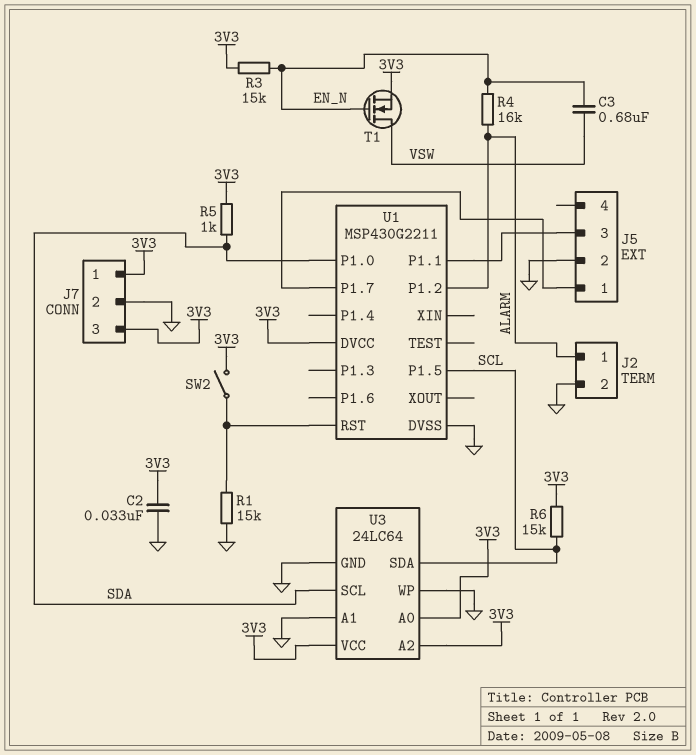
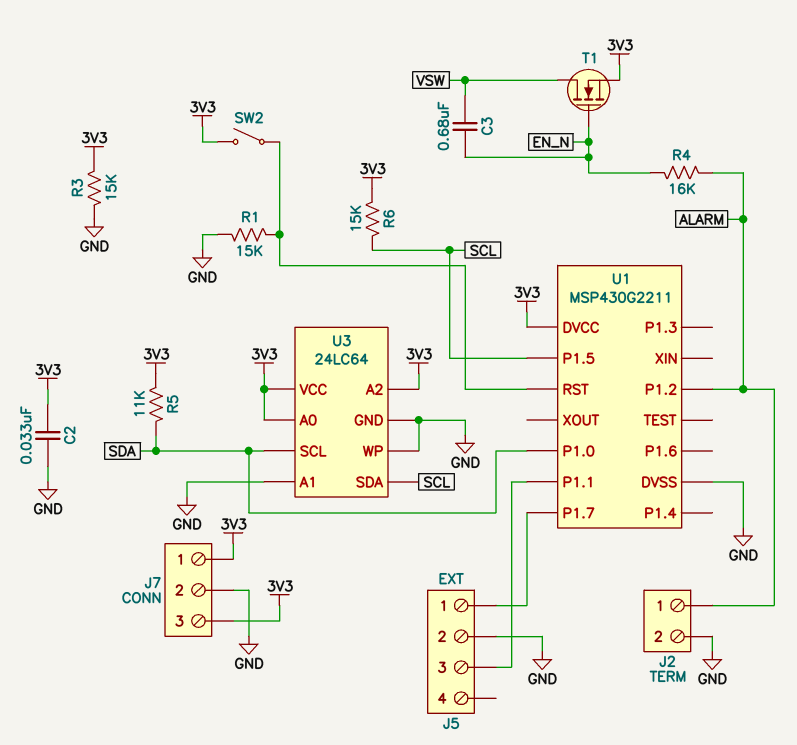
R3: 15k (3V3, EN_N) -> 15k (3V3, GND)
R5: 1k (3V3, SDA) -> 11k (3V3, SDA)

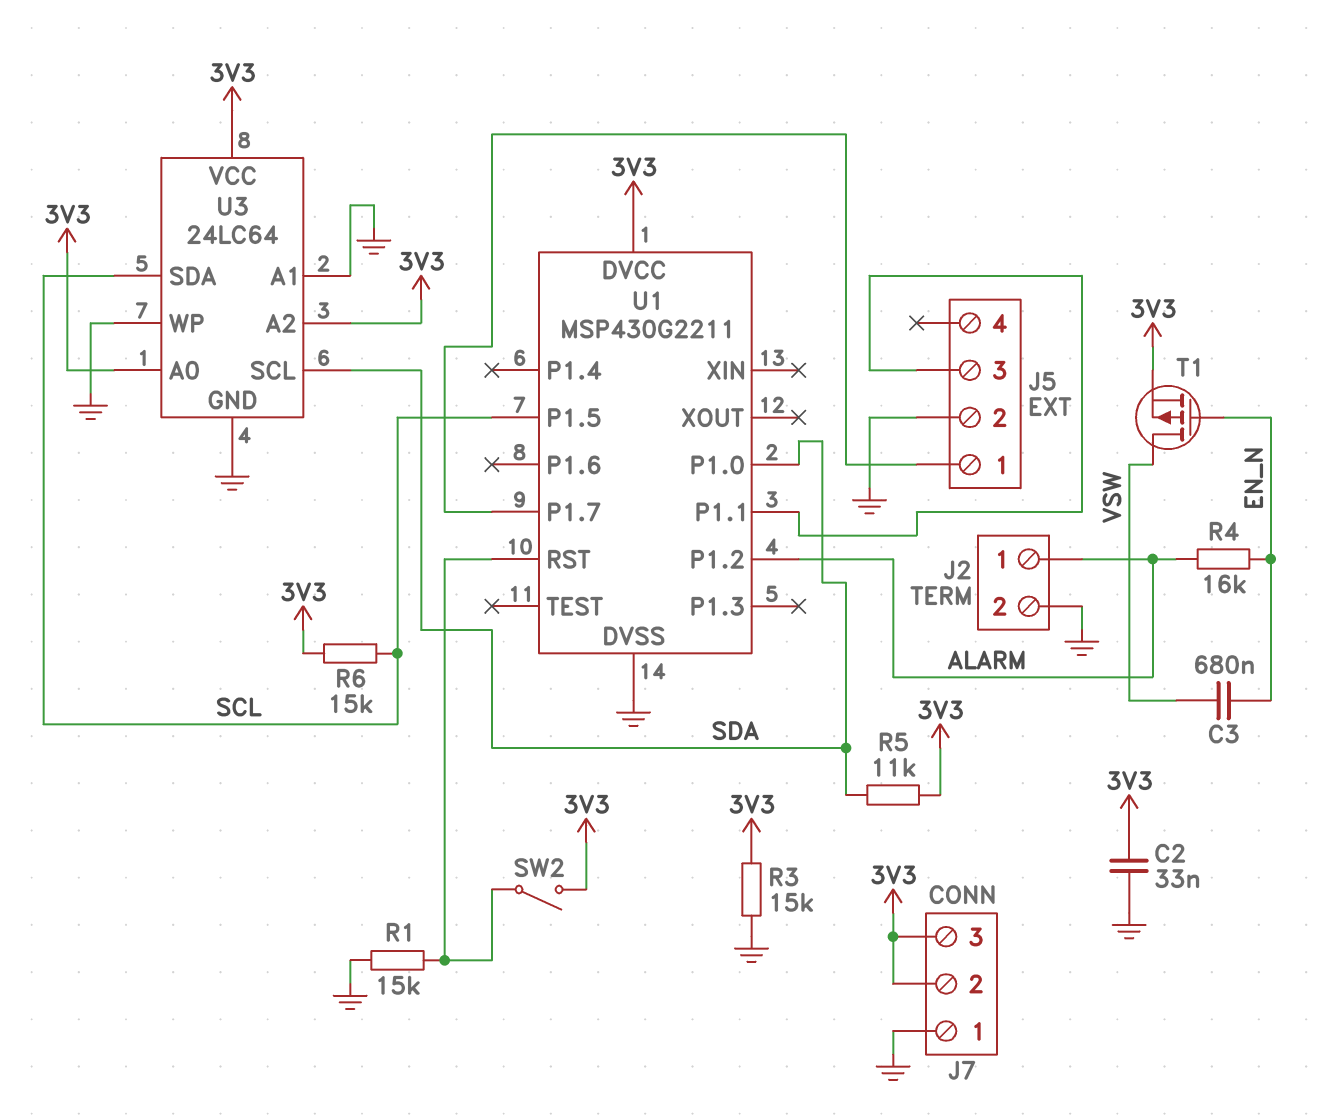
J7 pin 1: 3V3 -> GND
J7 pin 2: GND -> 3V3
T1: NMOS (G EN_N, D VSW, S 3V3) -> PMOS (G EN_N, D VSW, S 3V3)

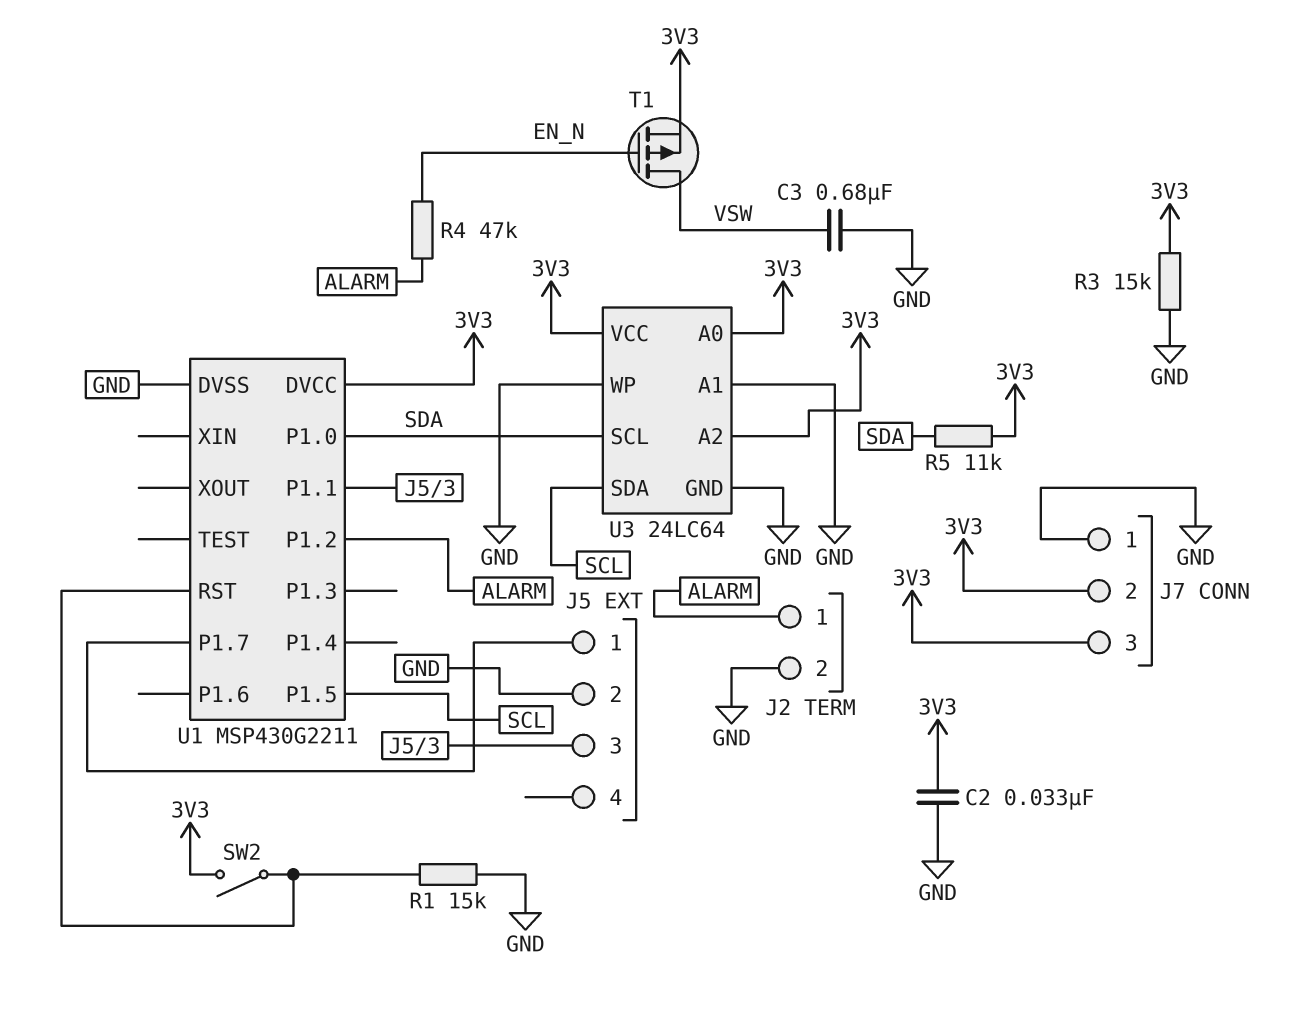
C3: 680nF (EN_N, VSW) -> 680nF (GND, VSW)
R4: 16k (ALARM, EN_N) -> 47k (ALARM, EN_N)
R6: 15k (3V3, SCL) -> none

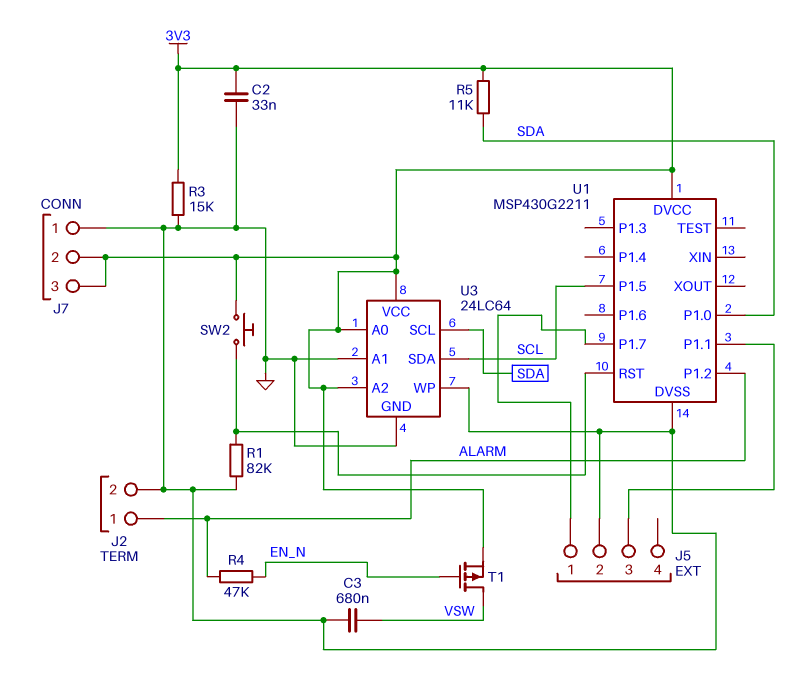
R1: 15k (GND, U1/RST) -> 82k (GND, U1/RST)
SW2: switch (3V3, U1/RST) -> button (3V3, U1/RST)

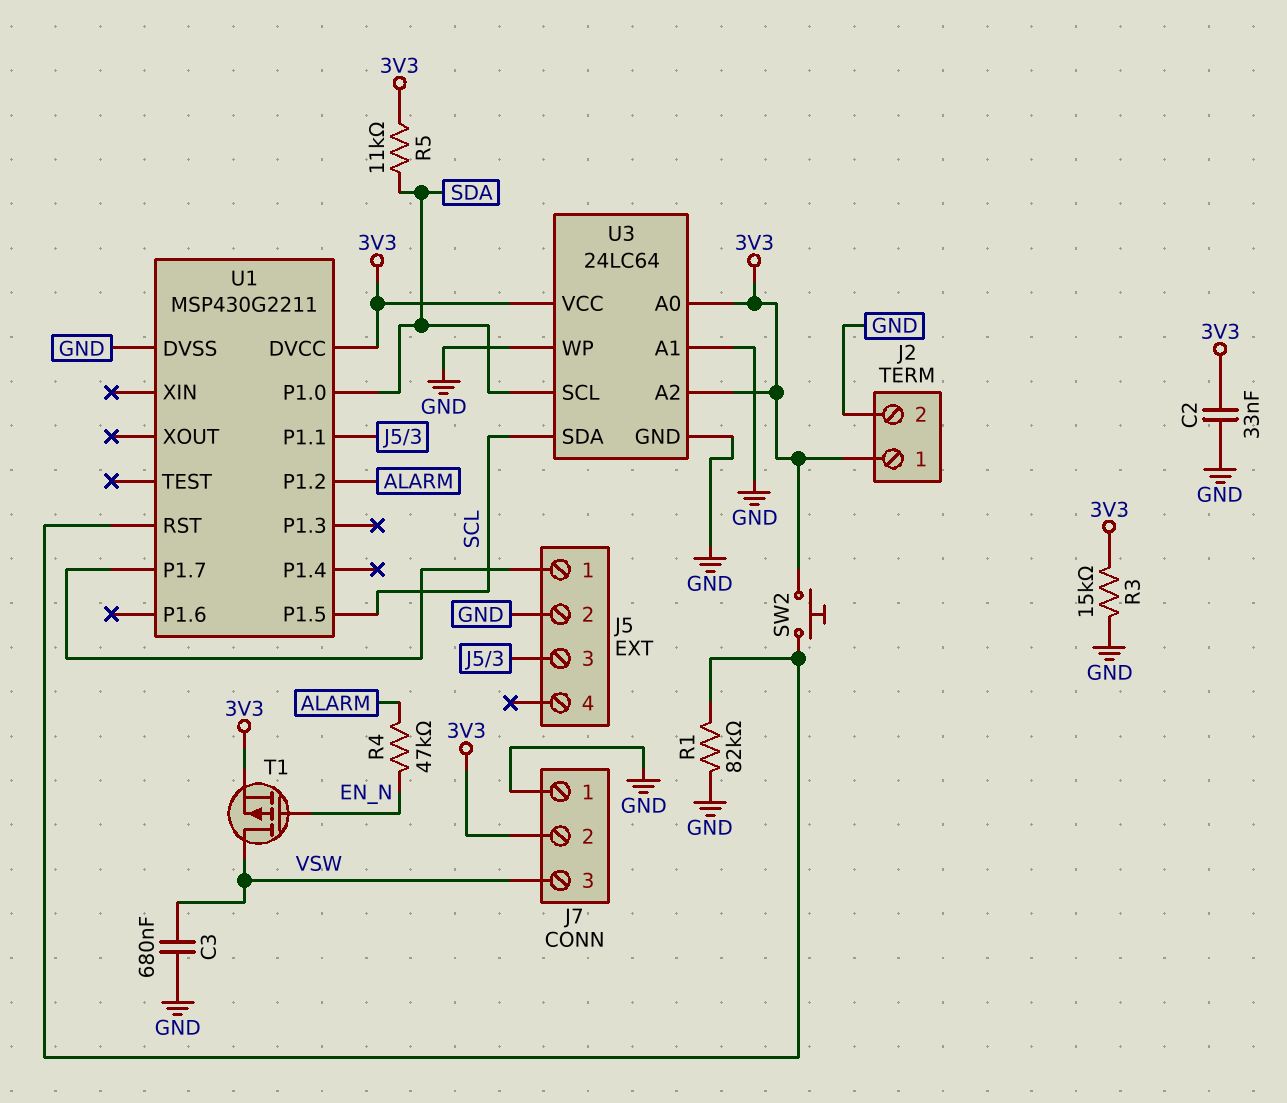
J2 pin 1: ALARM -> 3V3
J7 pin 3: 3V3 -> VSW

